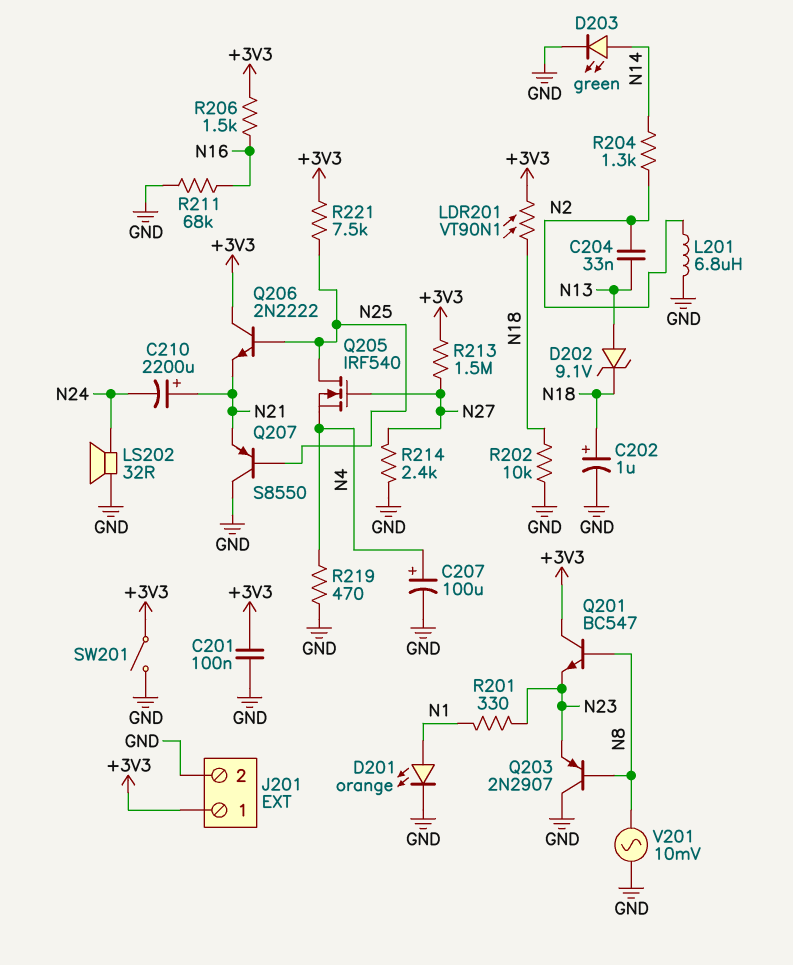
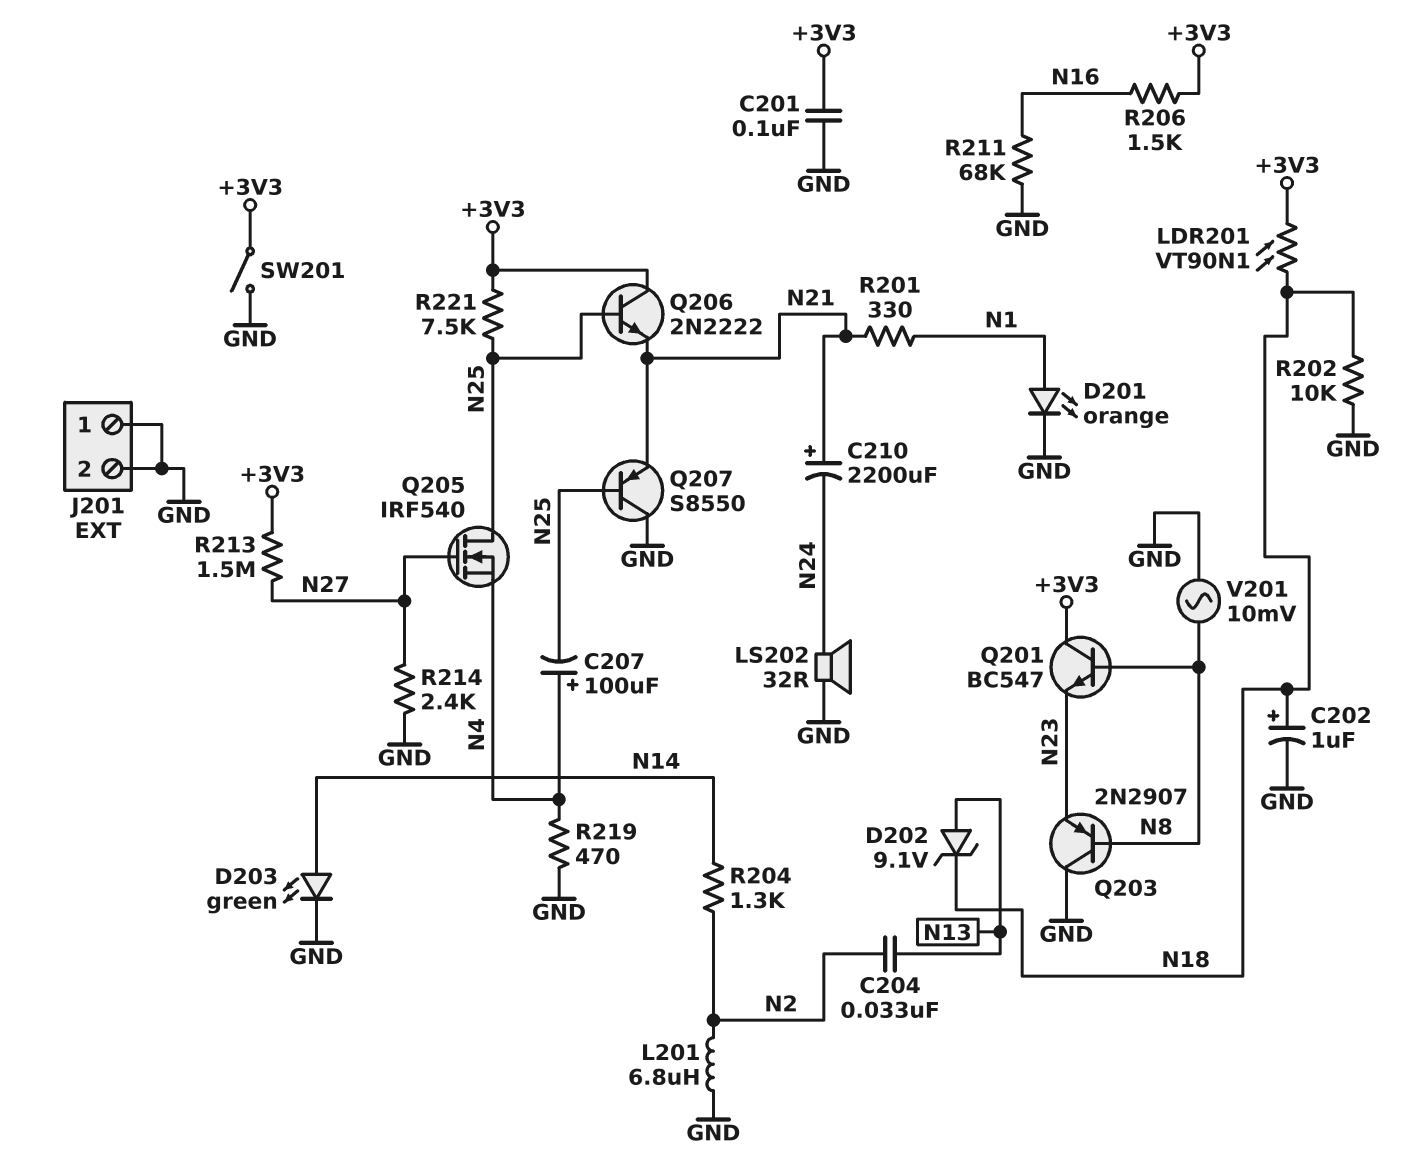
C207: 100uF (plus N4, minus GND) -> 100uF (plus N4, minus N25)
J201 pin 1: +3V3 -> GND
R201: 330 (N1, N23) -> 330 (N1, N21)

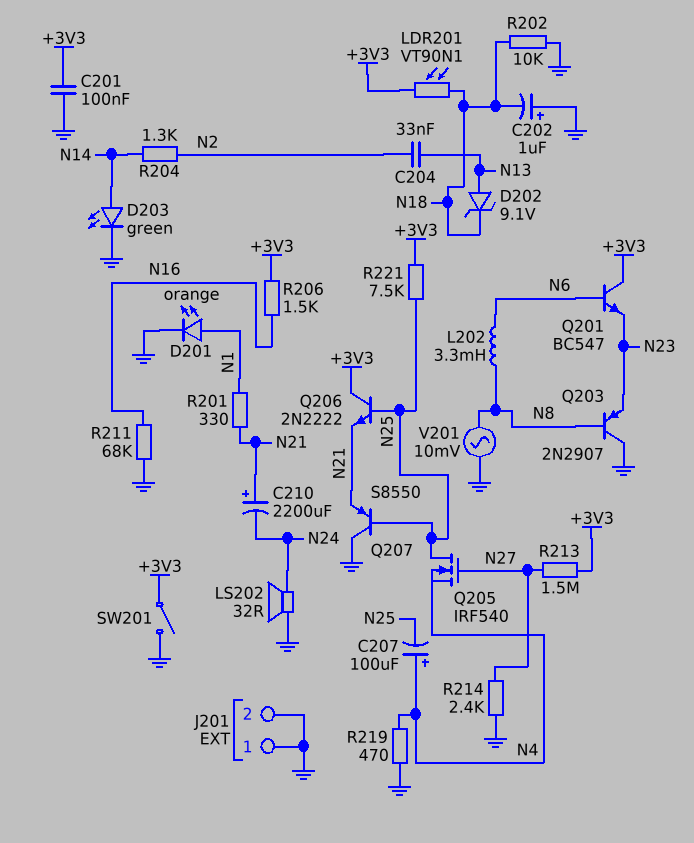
C202: 1uF (plus N18, minus GND) -> 1uF (plus GND, minus N18)
L201: 6.8uH (GND, N2) -> none
L202: none -> 3.3mH (N6, N8)
Q201: NPN BC547 (B N8, C +3V3, E N23) -> NPN BC547 (B N6, C +3V3, E N23)

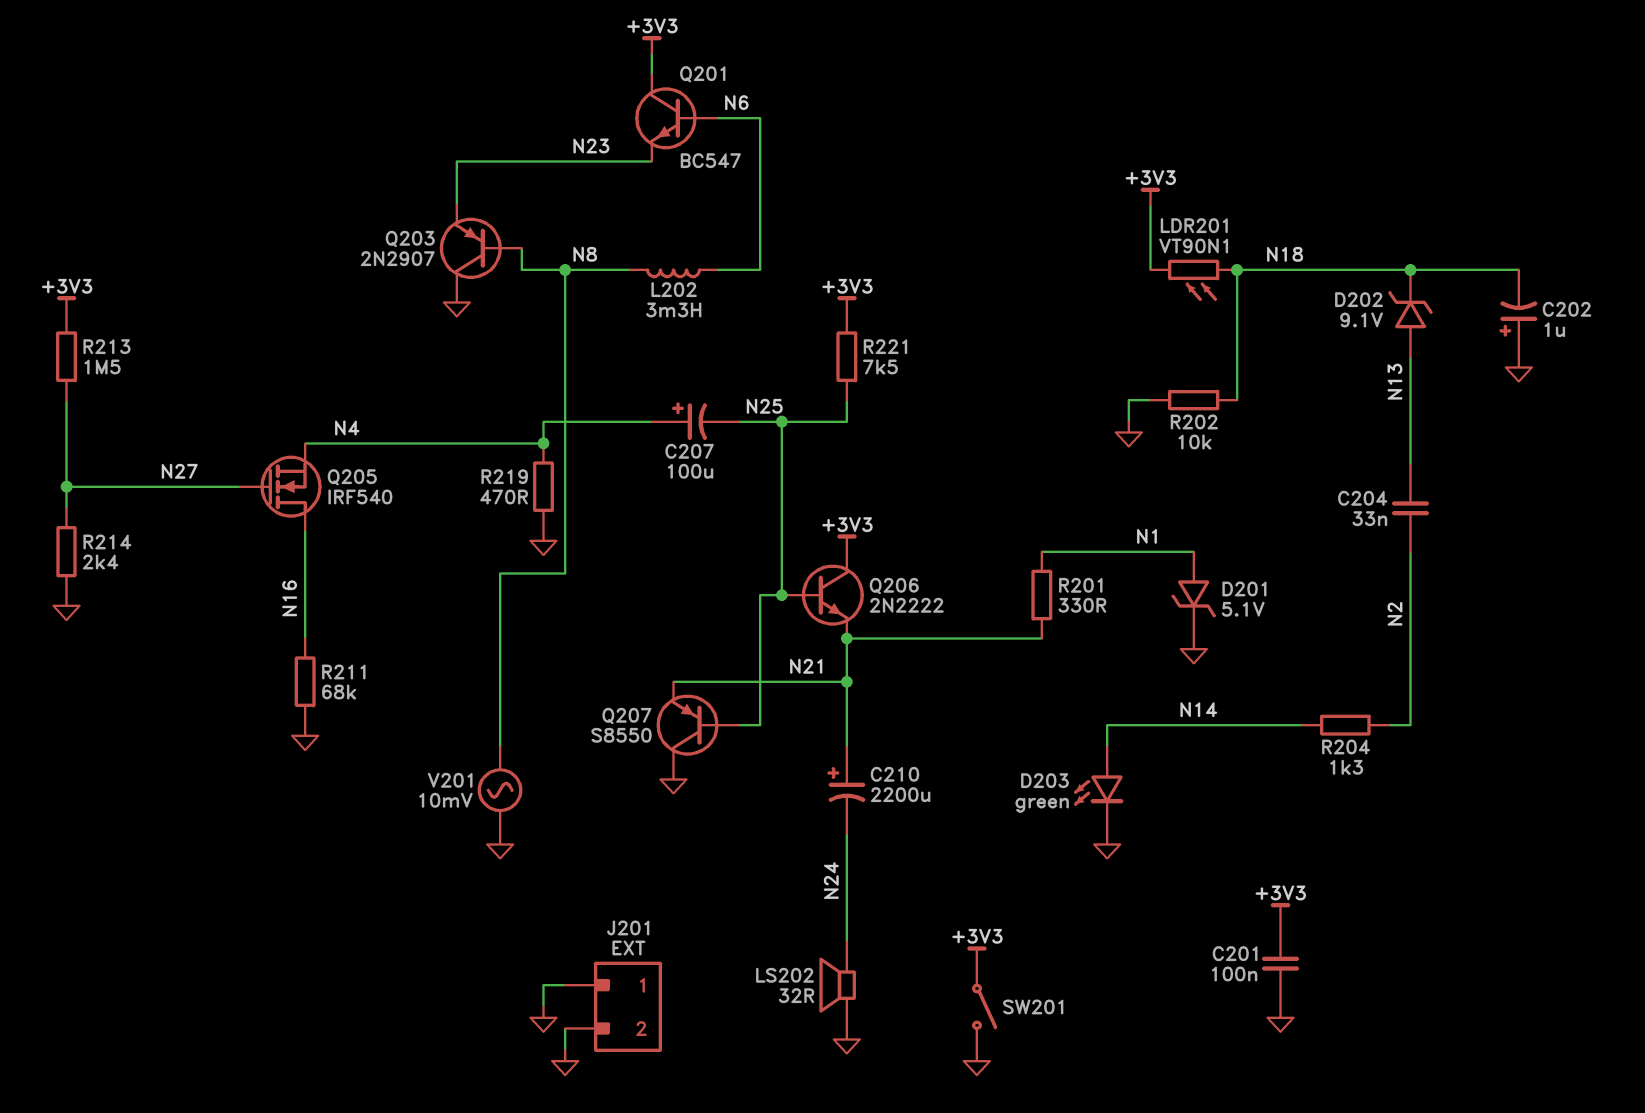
D201: LED orange (A N1, K GND) -> zener 5.1V (A N1, K GND)
Q205: NMOS IRF540 (G N27, D N25, S N4) -> NMOS IRF540 (G N27, D N16, S N4)
R206: 1.5k (+3V3, N16) -> none

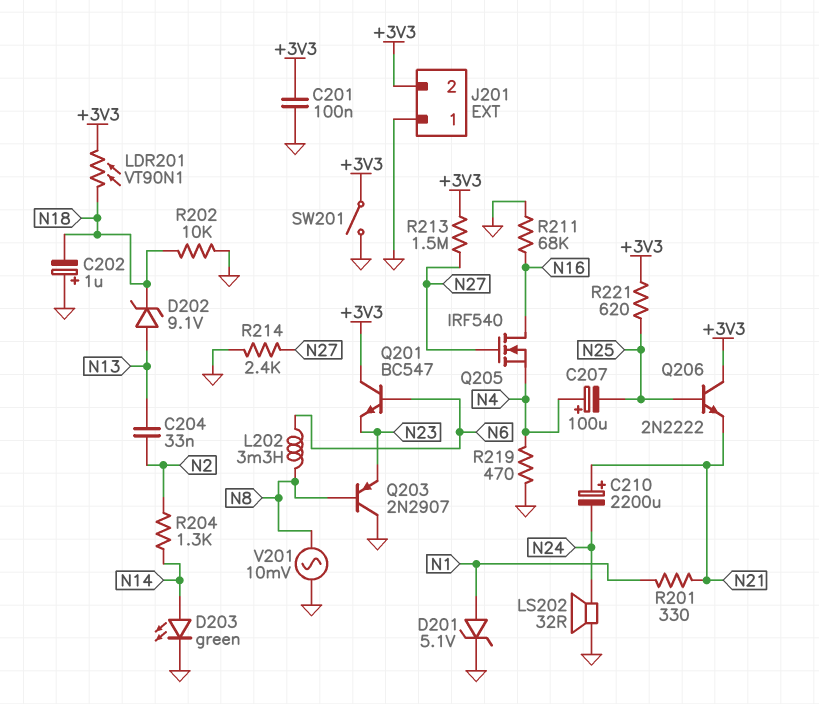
J201 pin 2: GND -> +3V3
Q207: PNP S8550 (B N25, C GND, E N21) -> none
R221: 7.5k (+3V3, N25) -> 620 (+3V3, N25)

